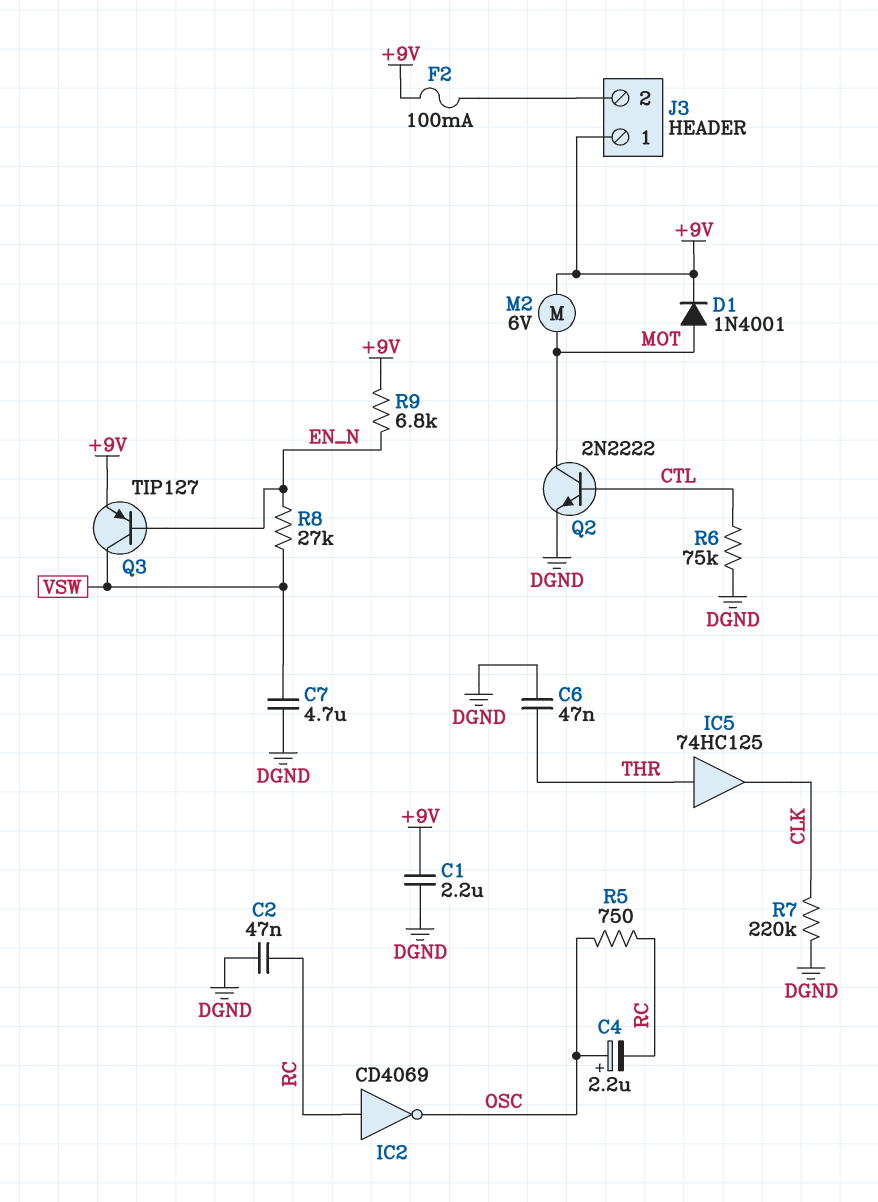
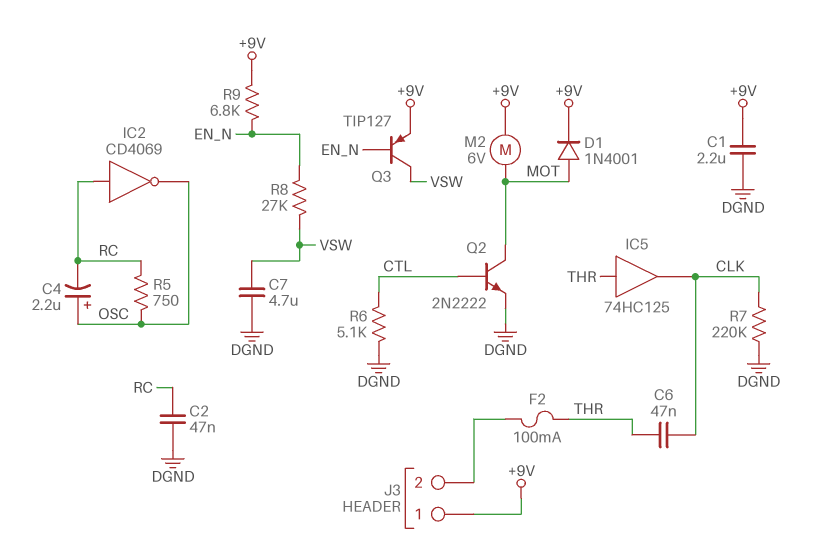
C6: 47nF (DGND, THR) -> 47nF (CLK, THR)
F2: 100mA (+9V, J3/2) -> 100mA (J3/2, THR)
R6: 75k (CTL, DGND) -> 5.1k (CTL, DGND)

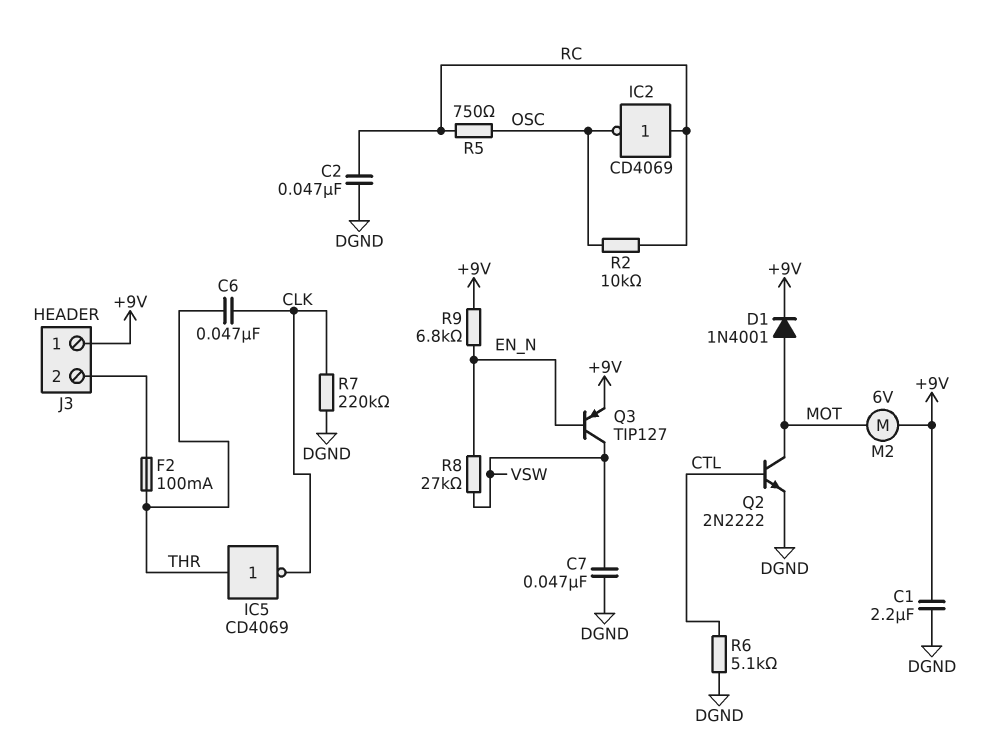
C4: 2.2uF (plus OSC, minus RC) -> none
C7: 4.7uF (DGND, VSW) -> 47nF (DGND, VSW)
IC5: buffer 74HC125 (in THR, out CLK) -> NOT CD4069 (in THR, out CLK)
R2: none -> 10k (OSC, RC)

